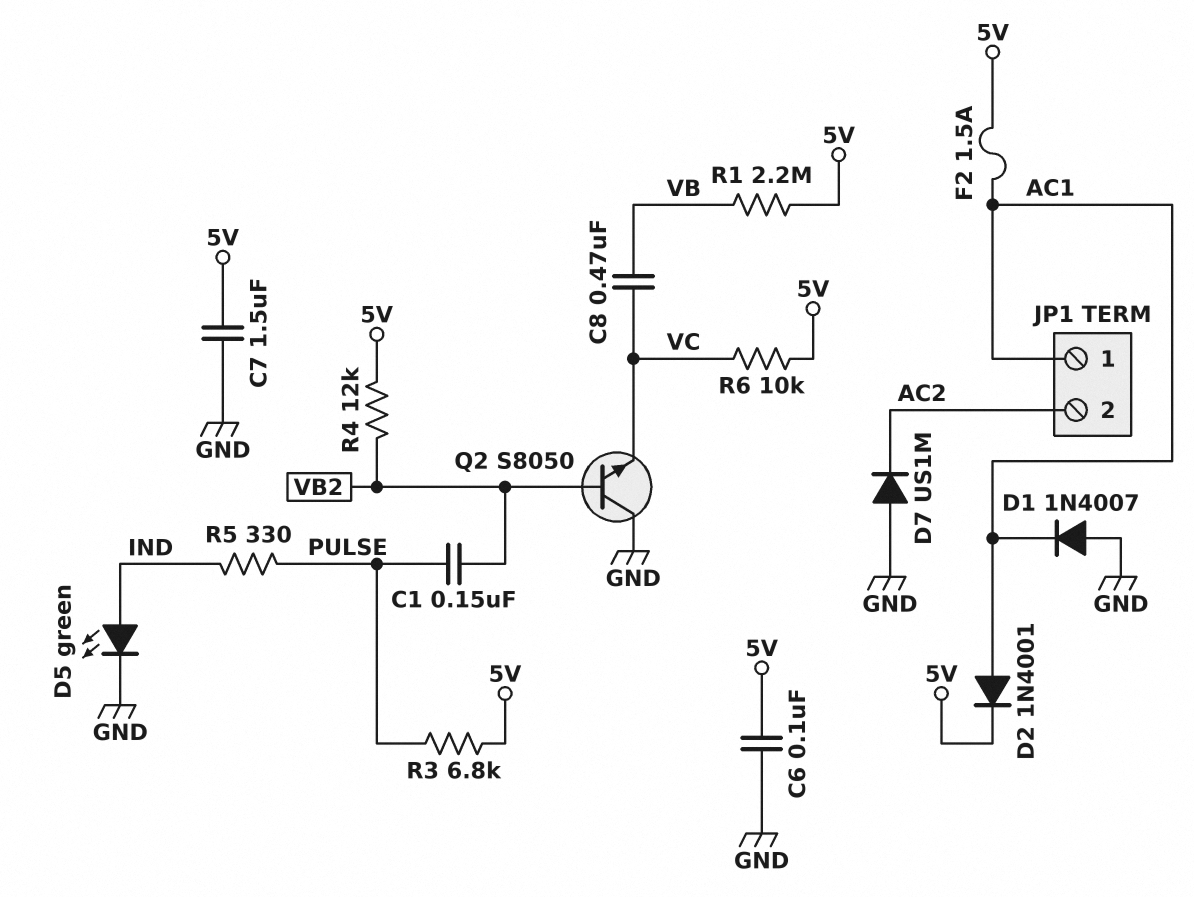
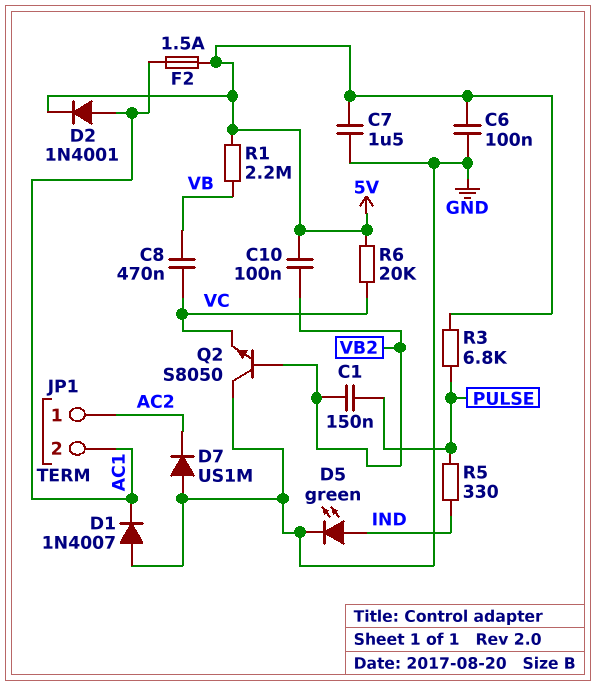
C10: none -> 100nF (5V, VB2)
JP1 pin 1: AC1 -> AC2
JP1 pin 2: AC2 -> AC1
R4: 12k (5V, VB2) -> none
R6: 10k (5V, VC) -> 20k (5V, VC)

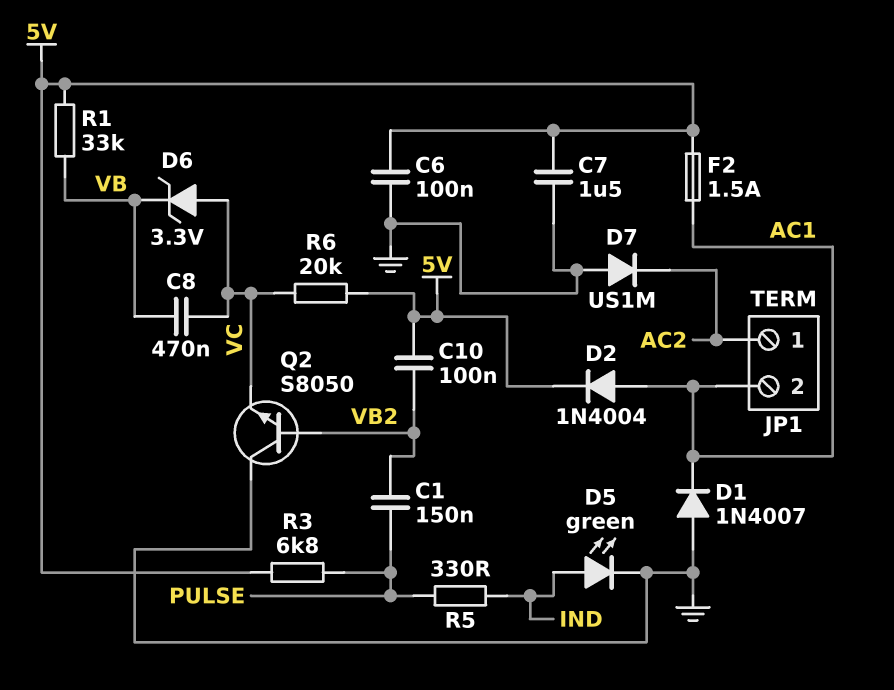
D2: diode 1N4001 (A AC1, K 5V) -> diode 1N4004 (A AC1, K 5V)
D6: none -> zener 3.3V (A VC, K VB)
R1: 2.2M (5V, VB) -> 33k (5V, VB)

